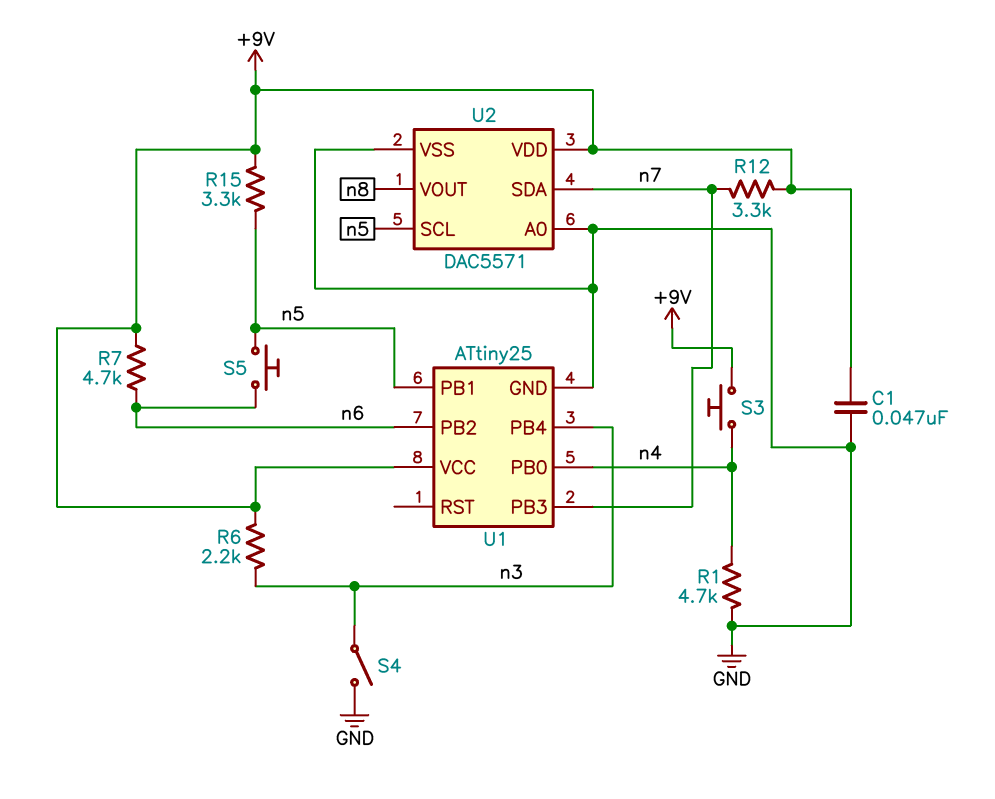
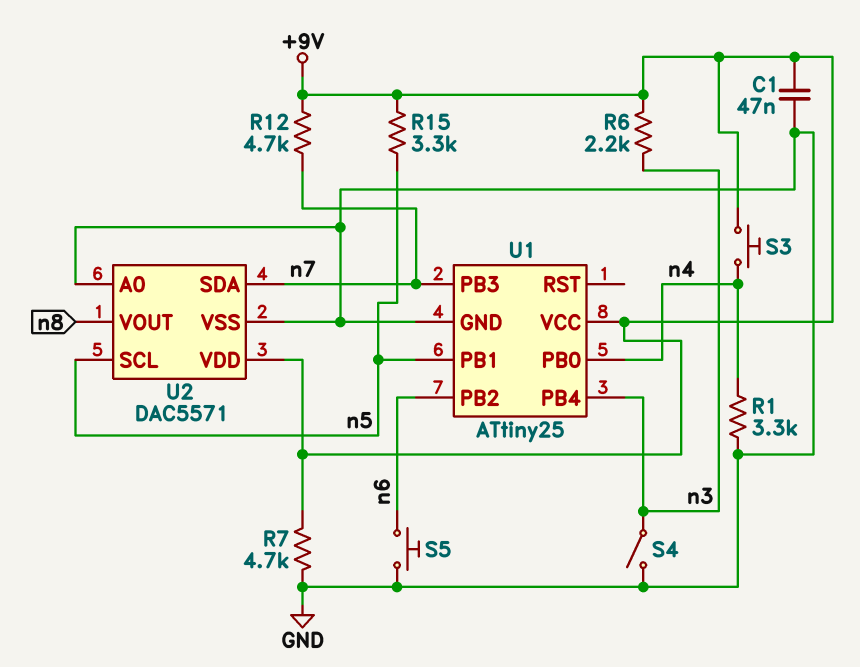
R1: 4.7k (GND, n4) -> 3.3k (GND, n4)
R7: 4.7k (+9V, n6) -> 4.7k (+9V, GND)
R12: 3.3k (+9V, n7) -> 4.7k (+9V, n7)
S5: button (n5, n6) -> button (GND, n6)

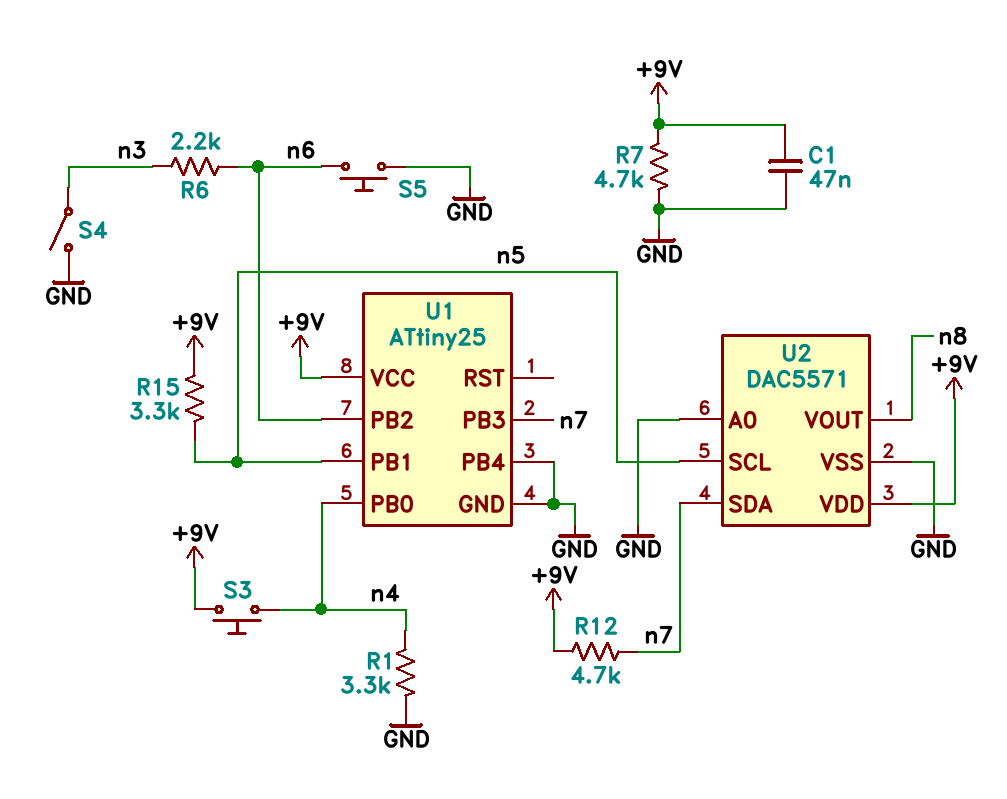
R6: 2.2k (+9V, n3) -> 2.2k (n3, n6)
U1 pin PB4: n3 -> GND

